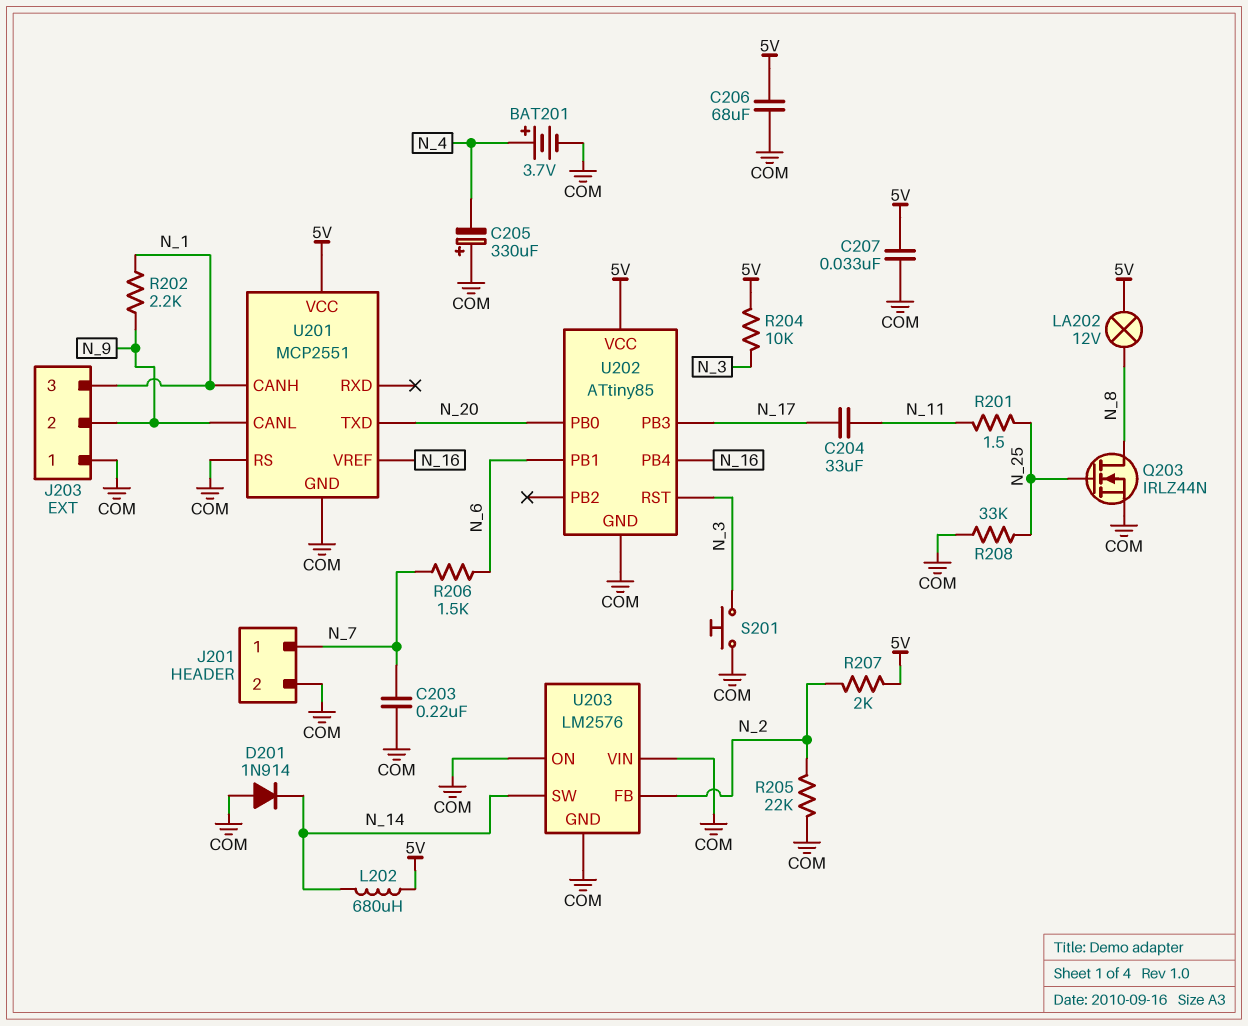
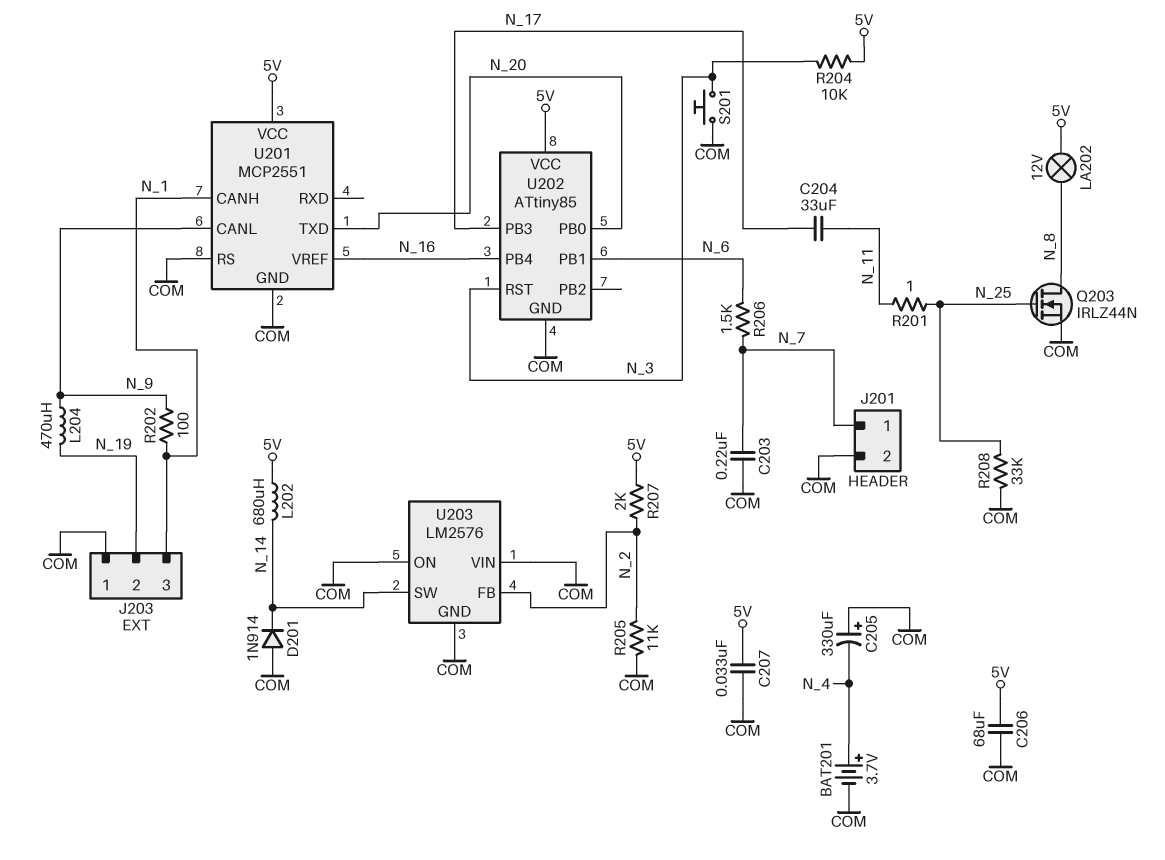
J203 pin 2: N_9 -> N_19
L204: none -> 470uH (N_9, N_19)
R201: 1.5 (N_11, N_25) -> 1 (N_11, N_25)
R202: 2.2k (N_1, N_9) -> 100 (N_1, N_9)
R205: 22k (COM, N_2) -> 11k (COM, N_2)

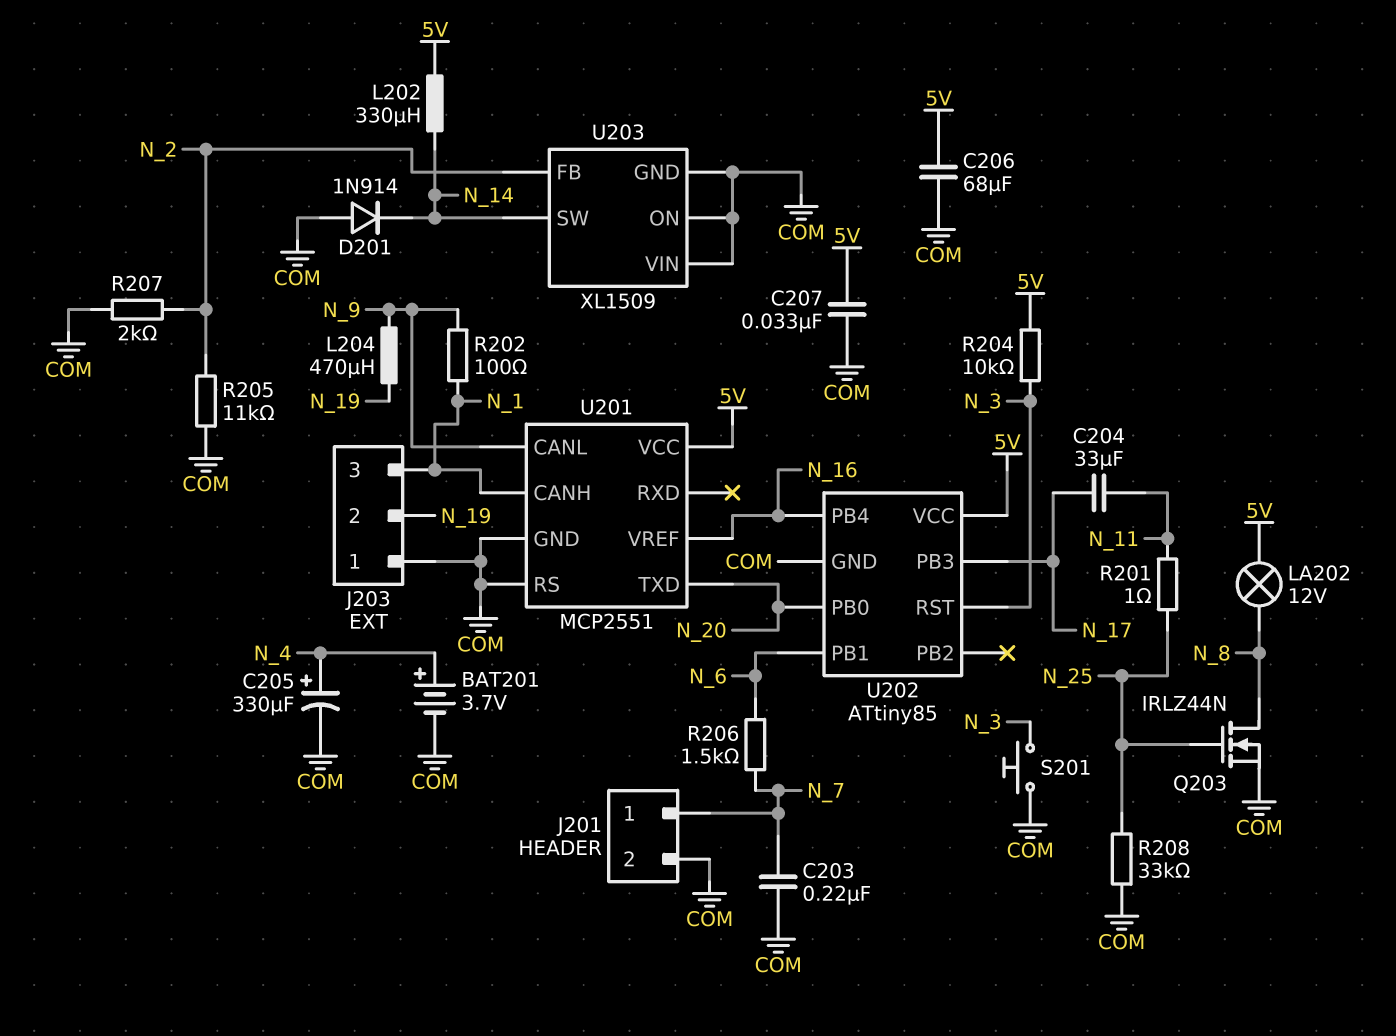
C205: 330uF (plus COM, minus N_4) -> 330uF (plus N_4, minus COM)
L202: 680uH (5V, N_14) -> 330uH (5V, N_14)
R207: 2k (5V, N_2) -> 2k (COM, N_2)
U203: LM2576 -> XL1509

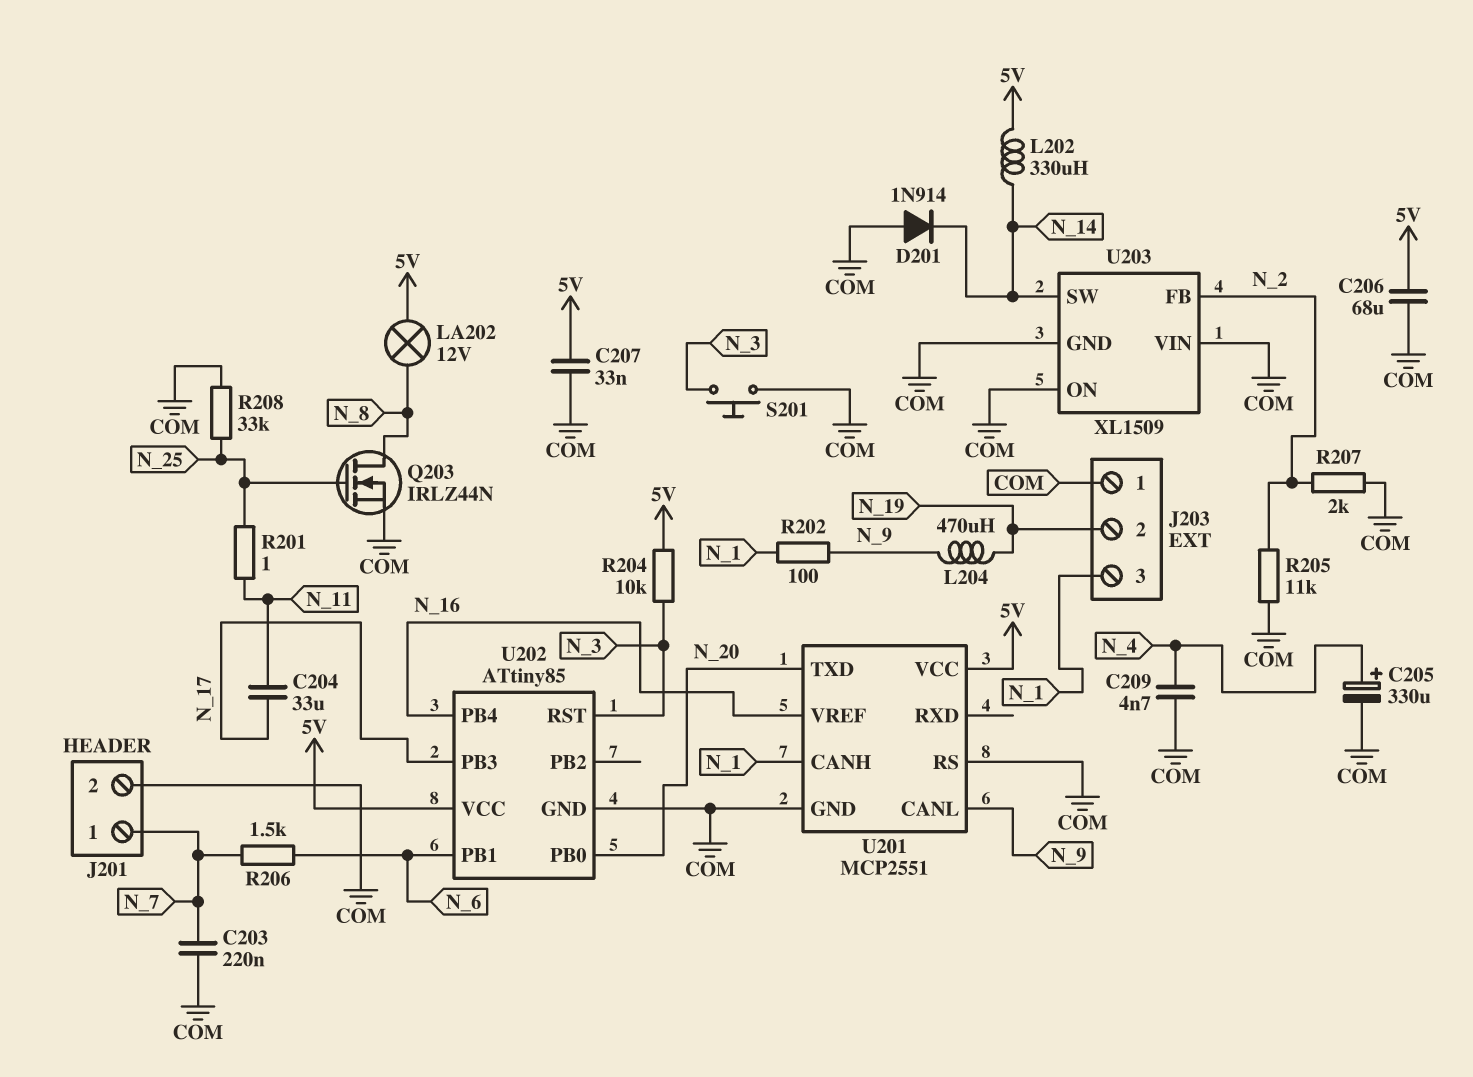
BAT201: 3.7V (plus N_4, minus COM) -> none
C209: none -> 4.7nF (COM, N_4)

